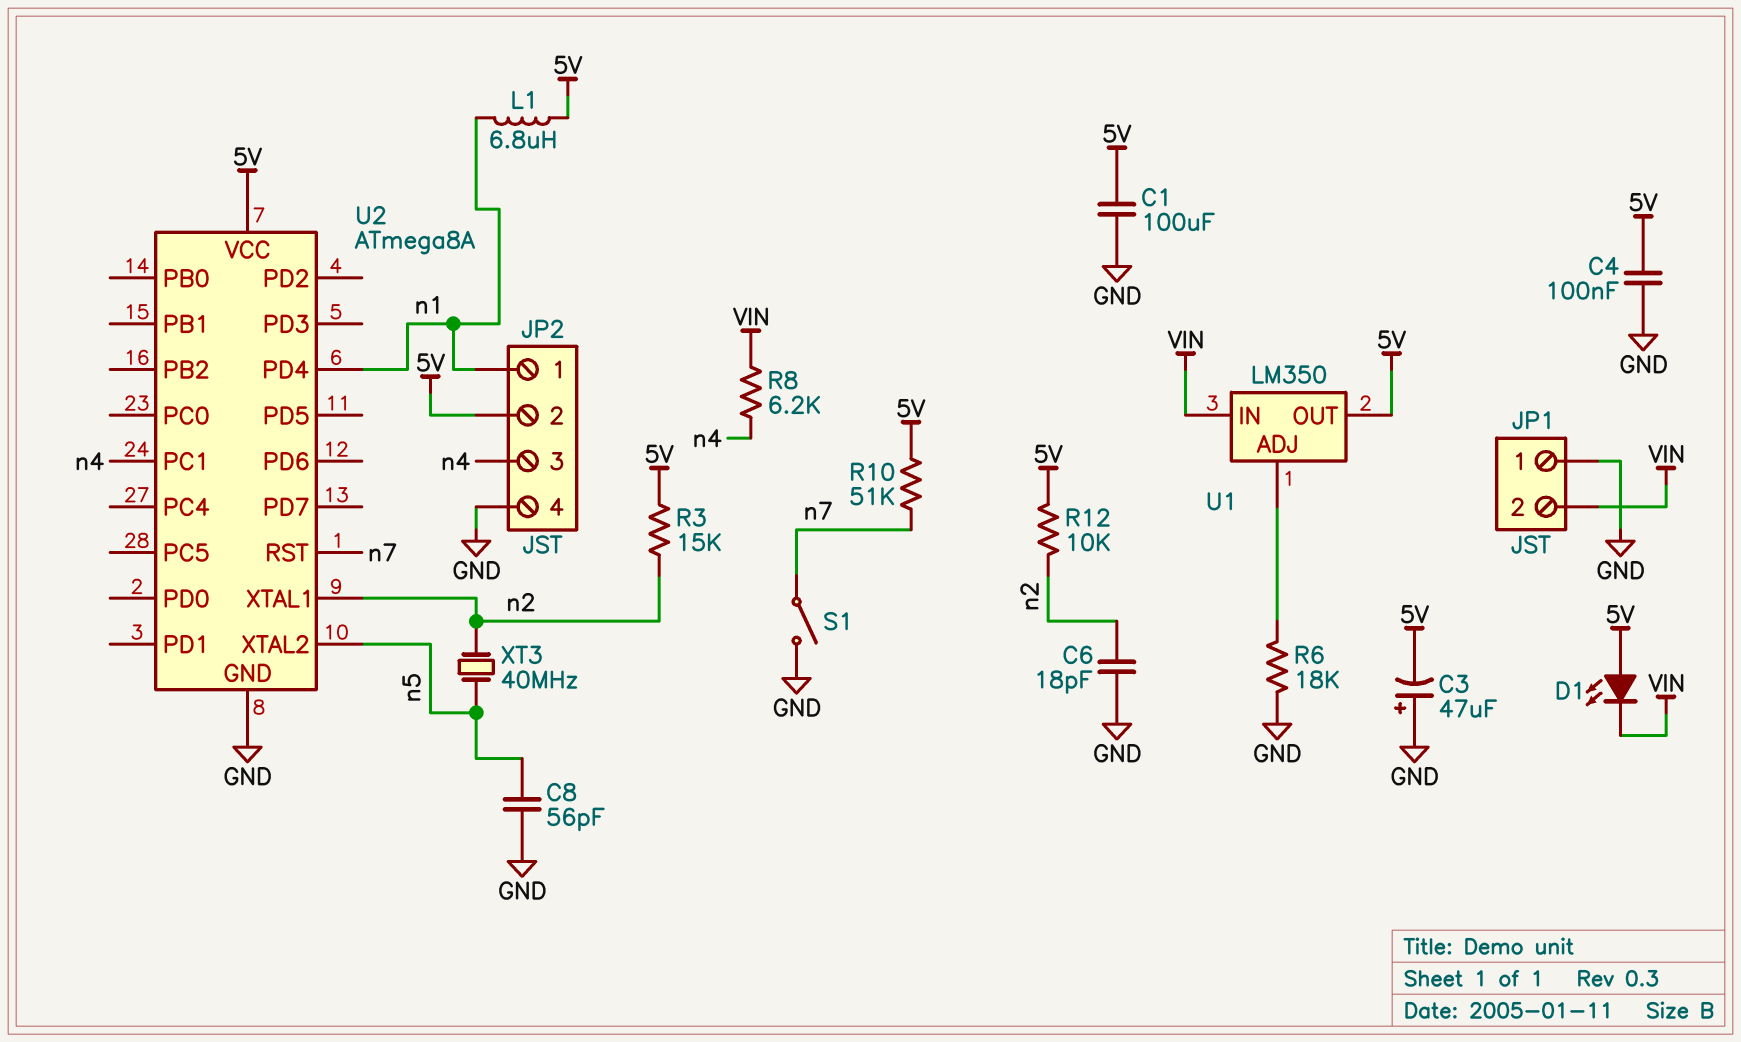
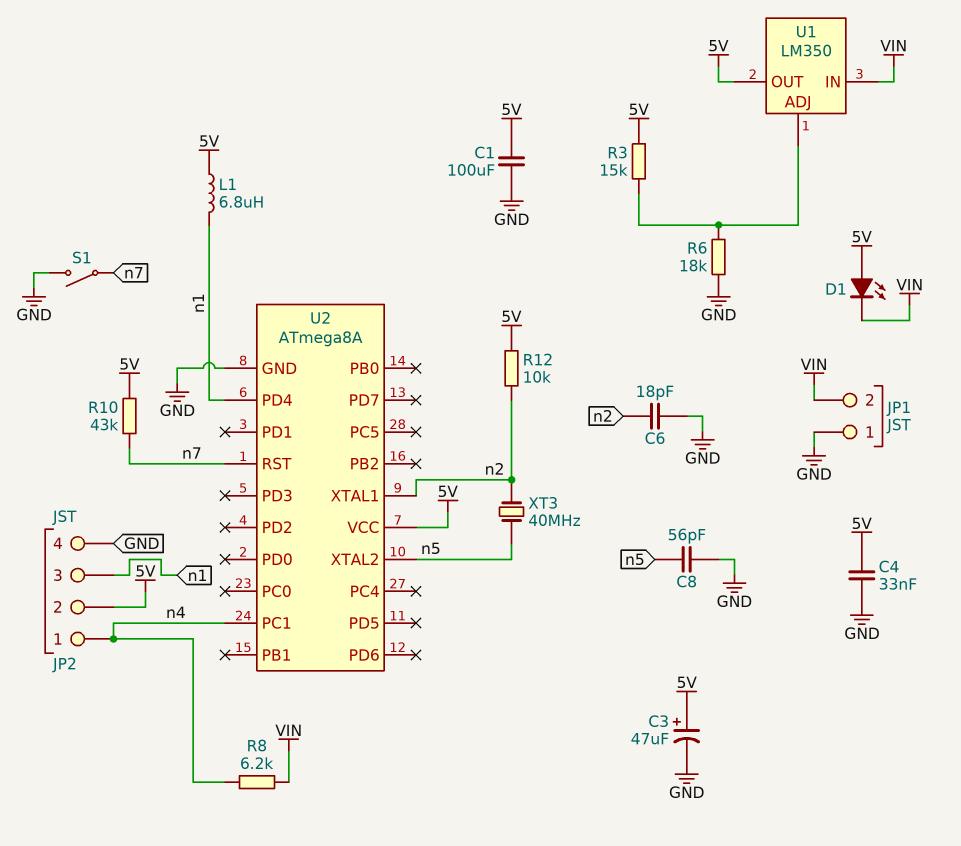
C3: 47uF (plus GND, minus 5V) -> 47uF (plus 5V, minus GND)
C4: 100nF (5V, GND) -> 33nF (5V, GND)
JP2 pin 1: n1 -> n4
JP2 pin 3: n4 -> n1
R3: 15k (5V, n2) -> 15k (5V, U1/ADJ)
R10: 51k (5V, n7) -> 43k (5V, n7)

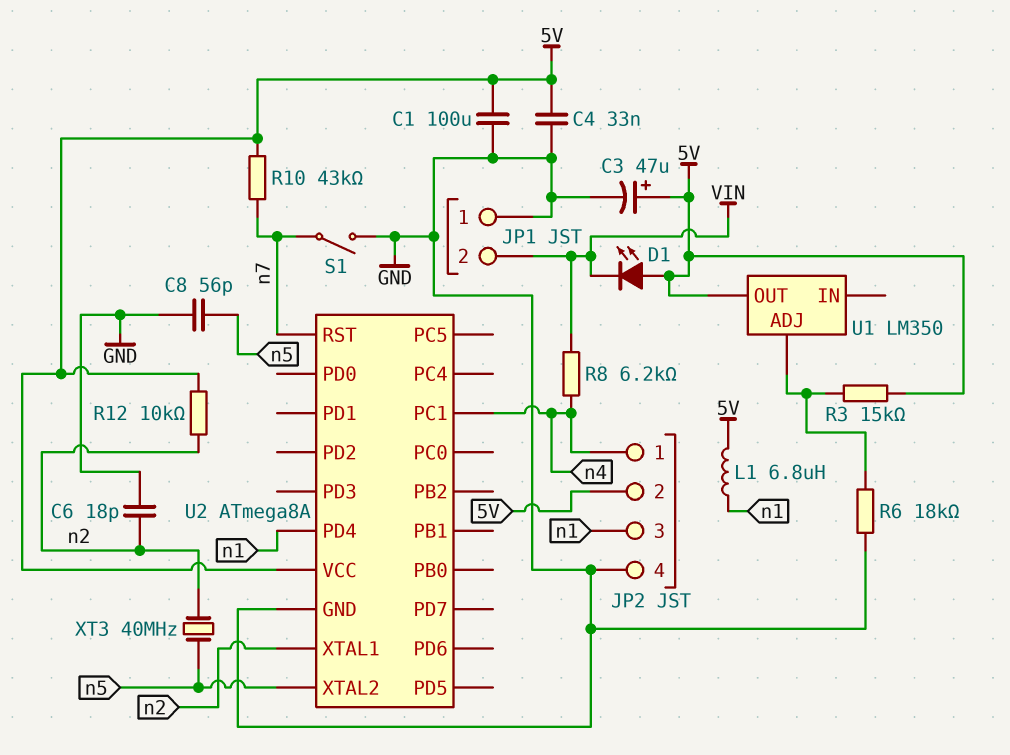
U1 pin IN: VIN -> none

